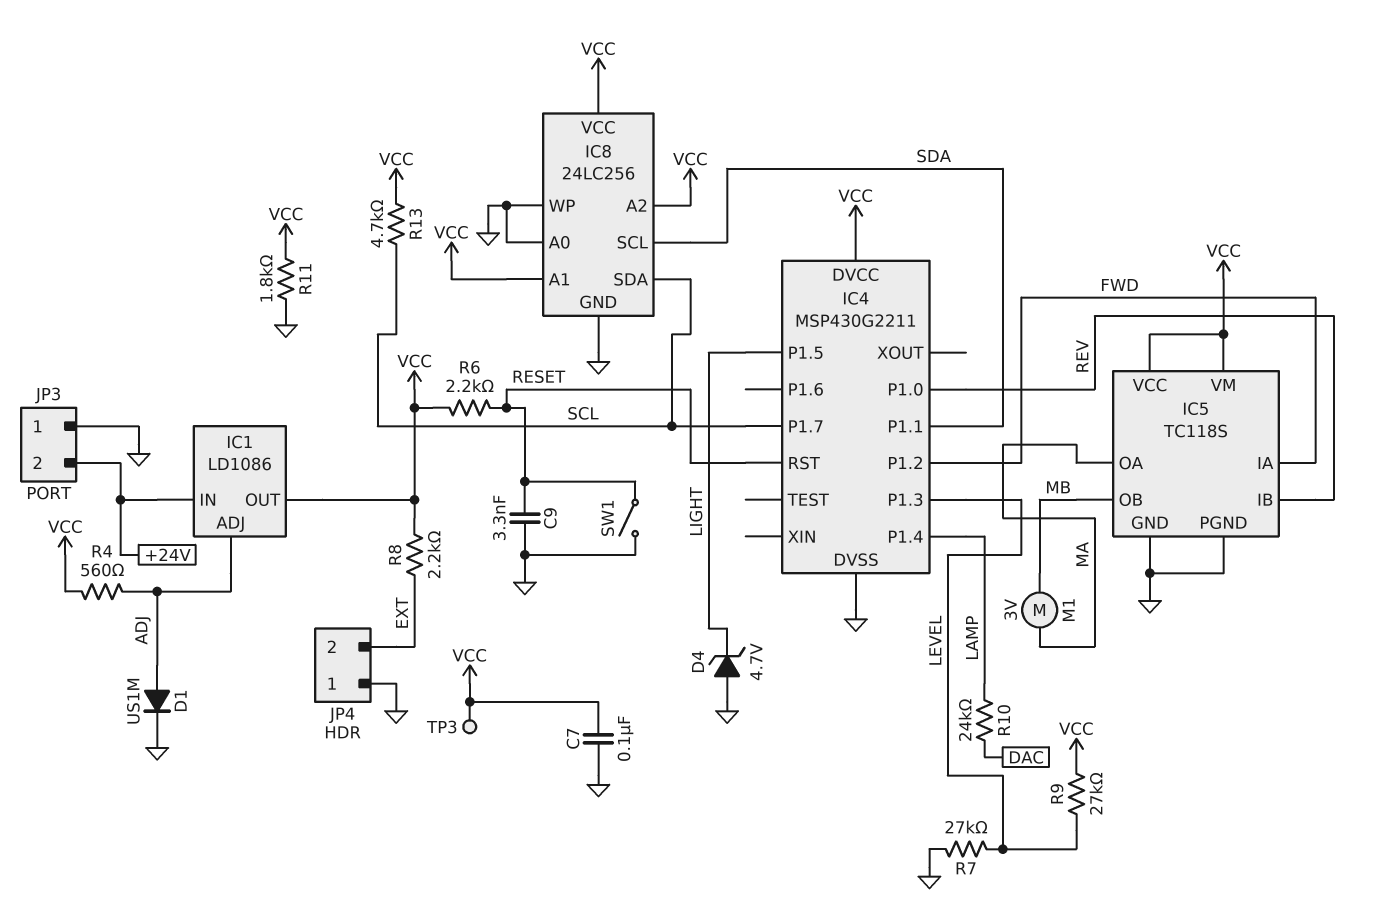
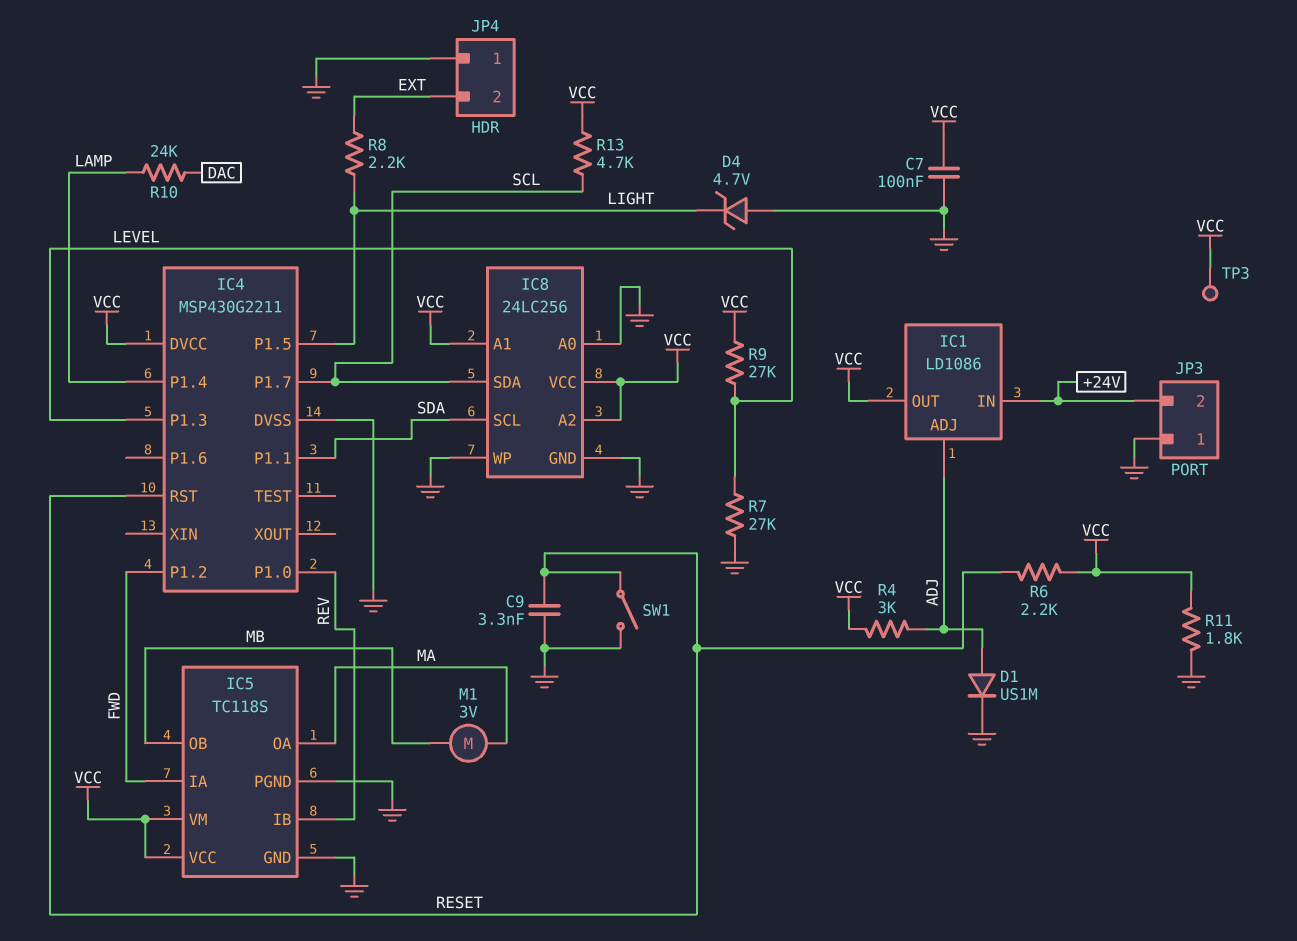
R4: 560 (ADJ, VCC) -> 3k (ADJ, VCC)
R8: 2.2k (EXT, VCC) -> 2.2k (EXT, LIGHT)

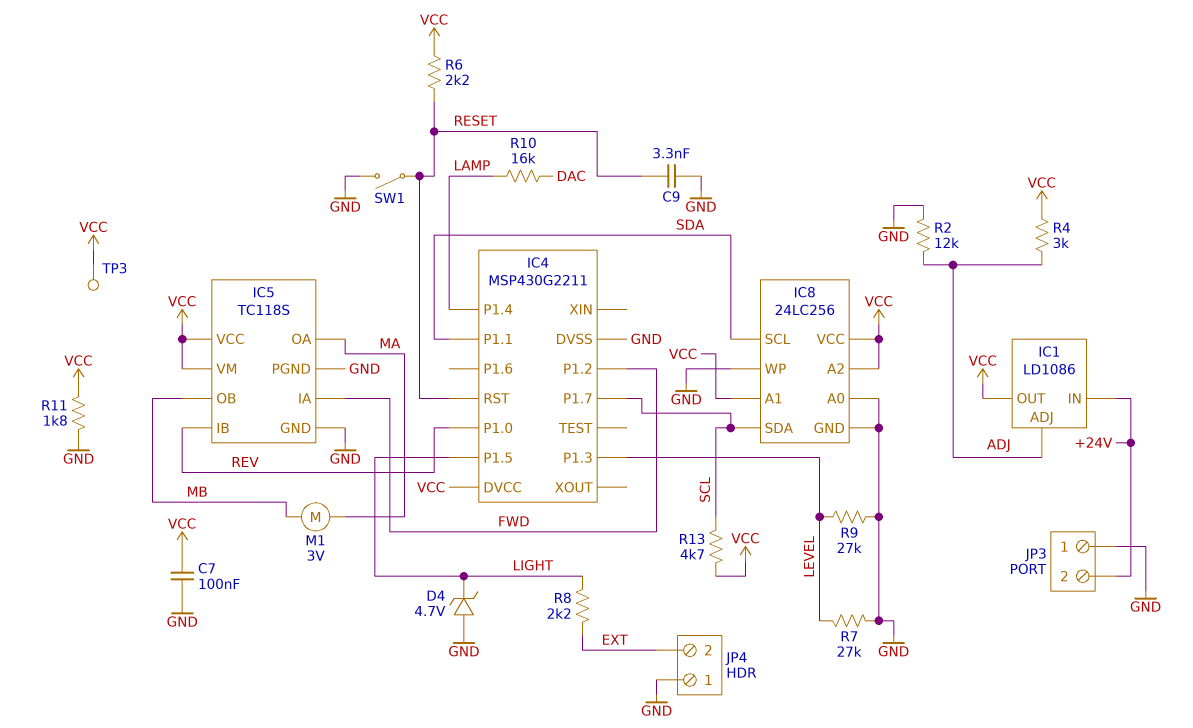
D1: diode US1M (A ADJ, K GND) -> none
R2: none -> 12k (ADJ, GND)
R9: 27k (LEVEL, VCC) -> 27k (GND, LEVEL)
R10: 24k (DAC, LAMP) -> 16k (DAC, LAMP)

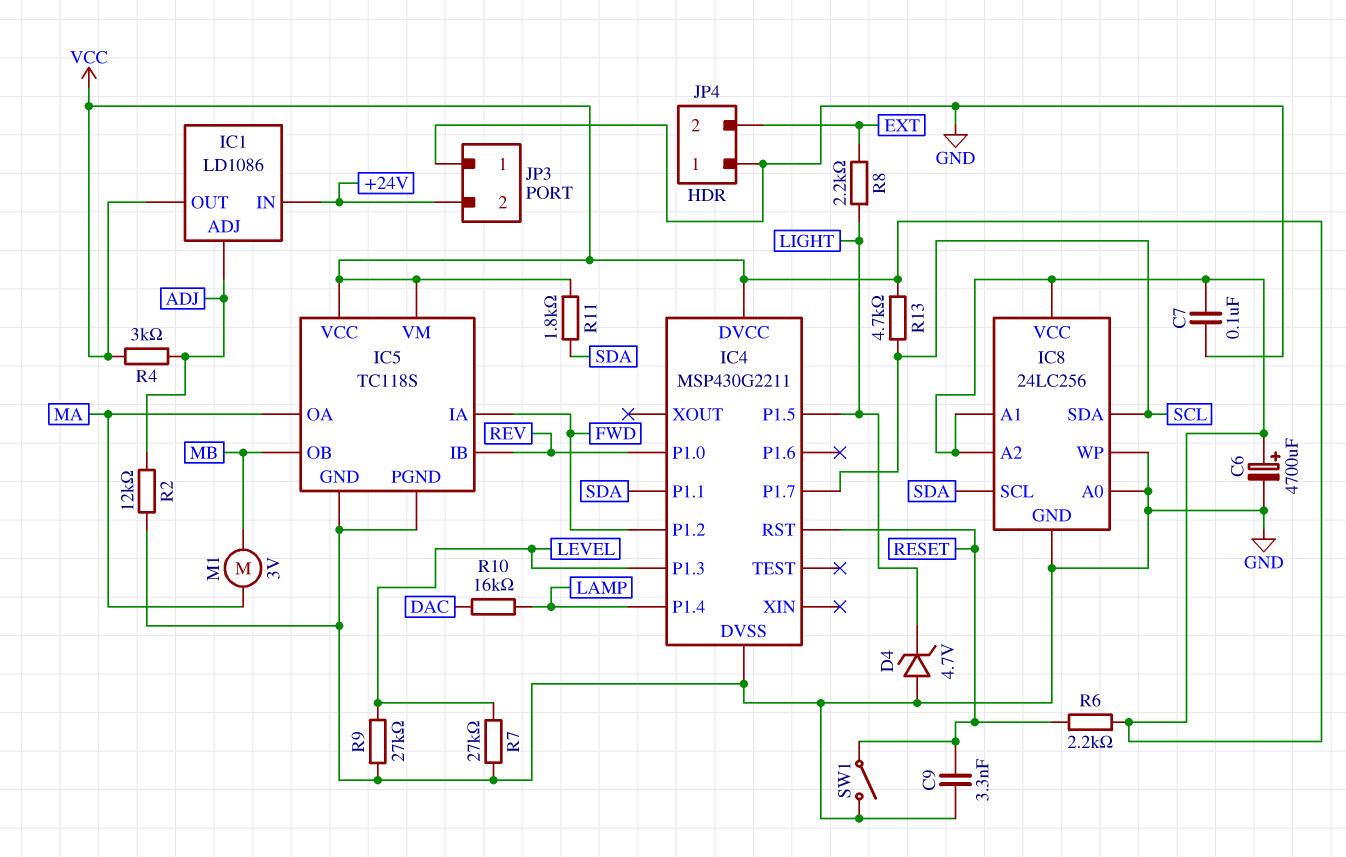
C6: none -> 4700uF (plus VCC, minus GND)
R11: 1.8k (GND, VCC) -> 1.8k (SDA, VCC)
TP3: test point (VCC) -> none

